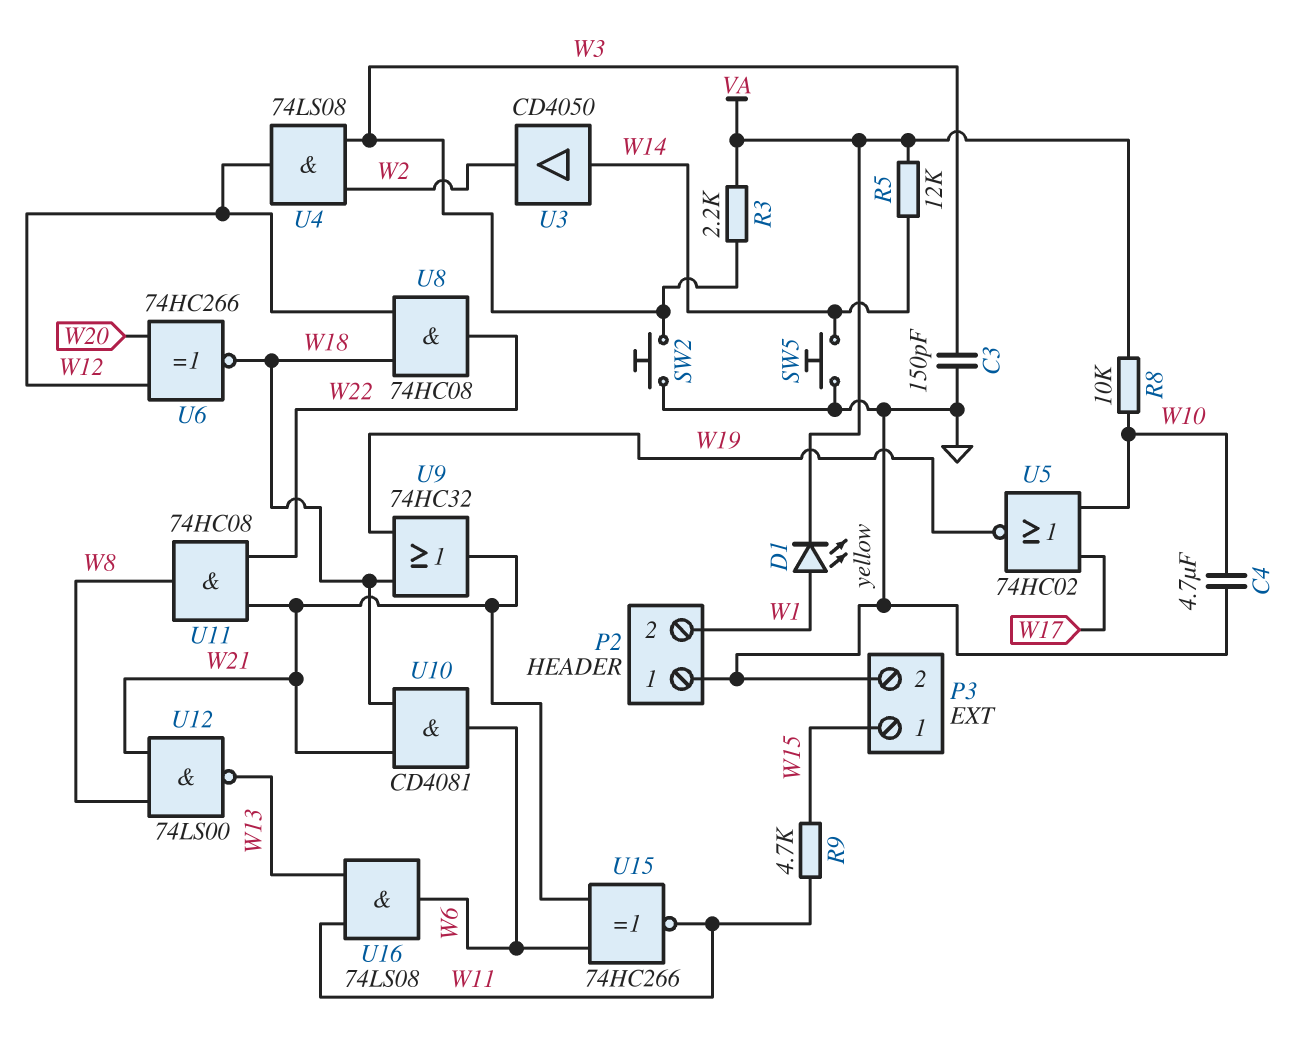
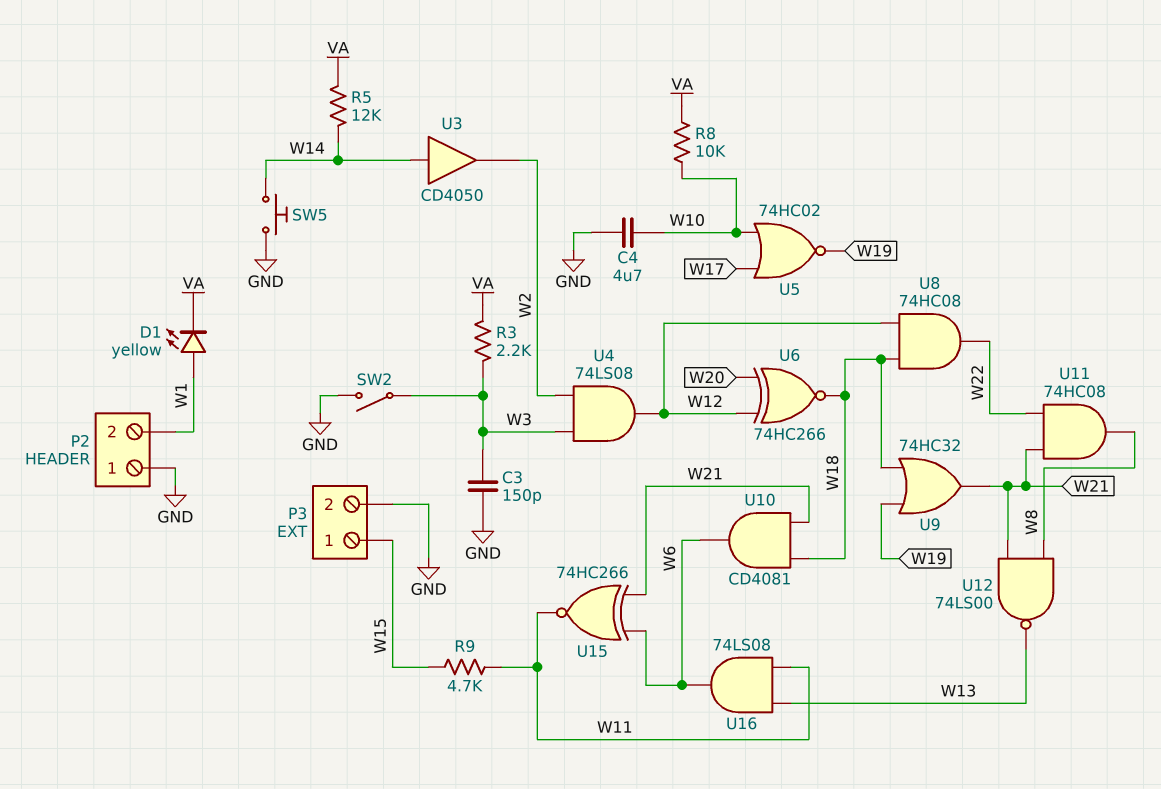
SW2: button (GND, W3) -> switch (GND, W3)

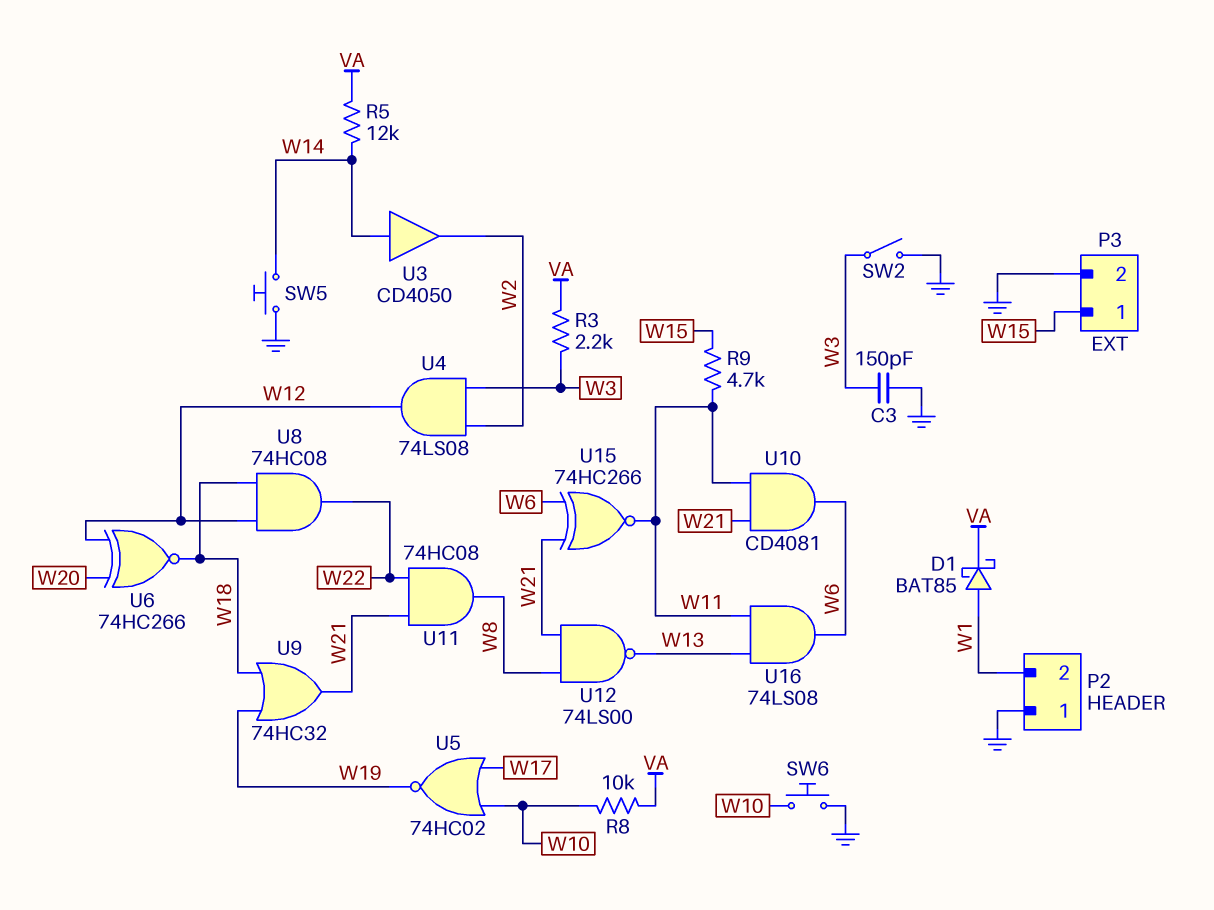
C4: 4.7uF (GND, W10) -> none
D1: LED yellow (A W1, K VA) -> schottky BAT85 (A W1, K VA)
SW6: none -> button (GND, W10)
U10: AND CD4081 (in W18, in W21, out W6) -> AND CD4081 (in W11, in W21, out W6)

